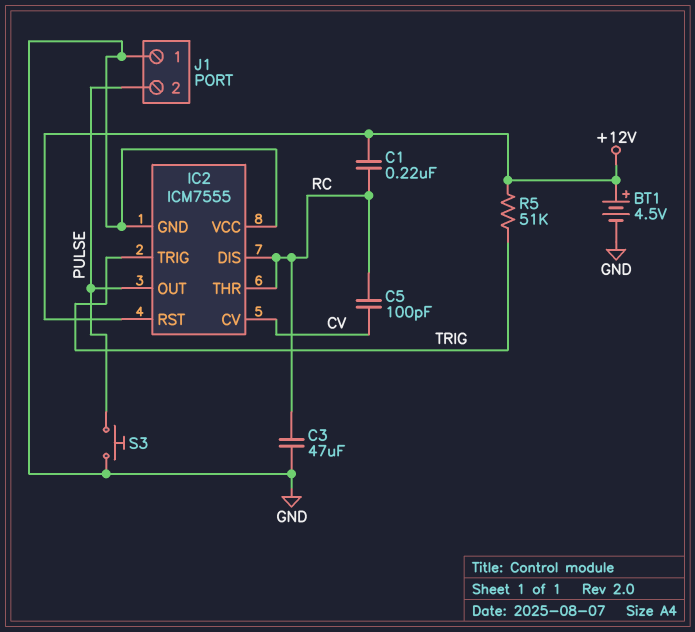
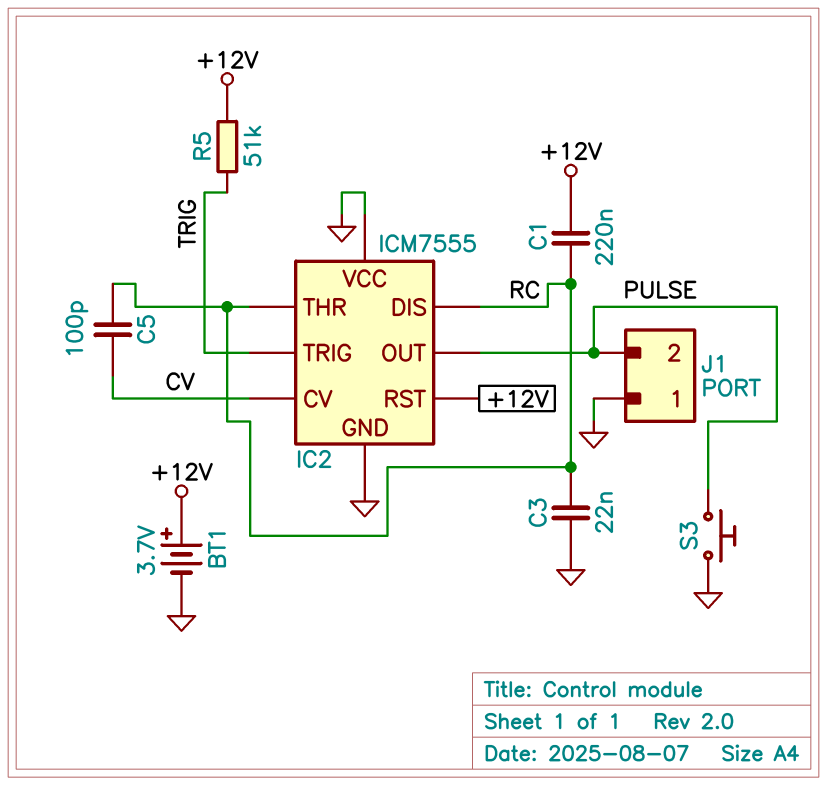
BT1: 4.5V (plus +12V, minus GND) -> 3.7V (plus +12V, minus GND)
C3: 47uF (GND, RC) -> 22nF (GND, RC)

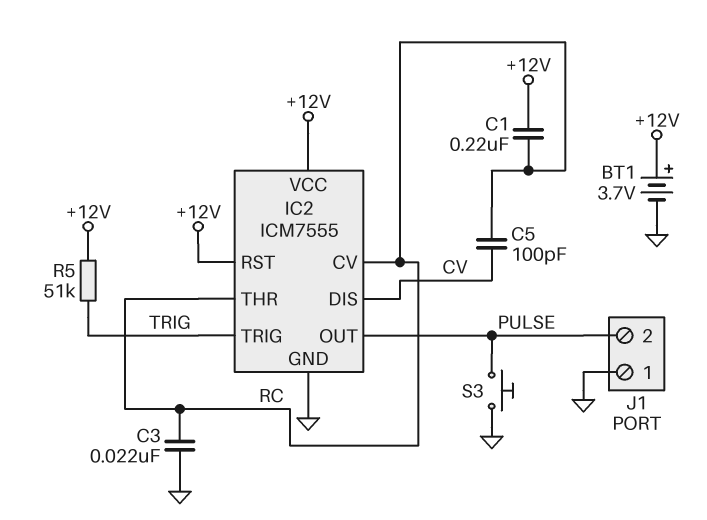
IC2 pin CV: CV -> RC
IC2 pin DIS: RC -> CV
IC2 pin VCC: GND -> +12V

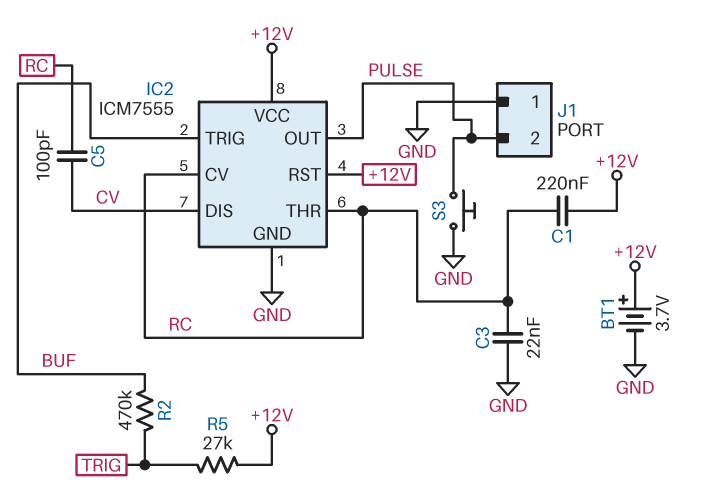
IC2 pin TRIG: TRIG -> BUF
R2: none -> 470k (BUF, TRIG)
R5: 51k (+12V, TRIG) -> 27k (+12V, TRIG)

